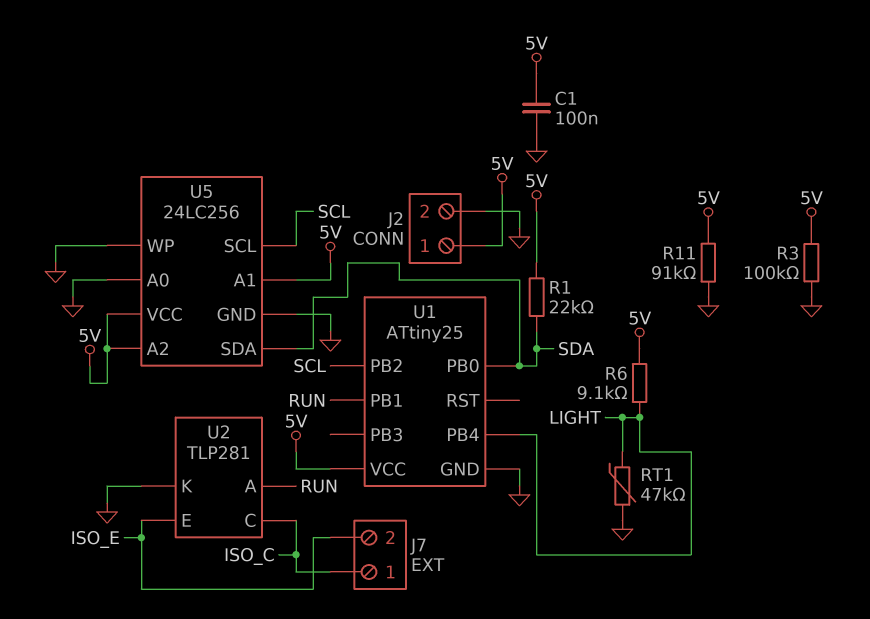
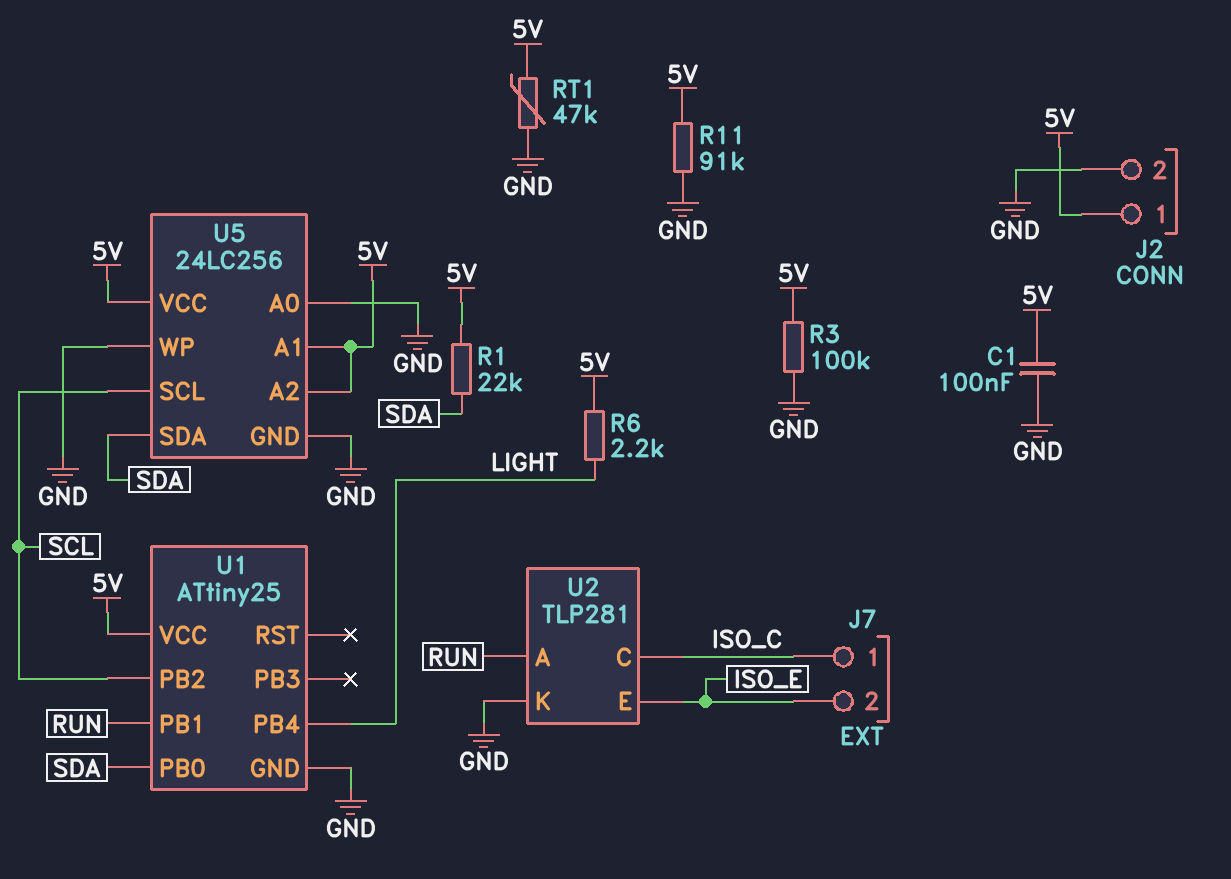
R6: 9.1k (5V, LIGHT) -> 2.2k (5V, LIGHT)
RT1: 47k (GND, LIGHT) -> 47k (5V, GND)

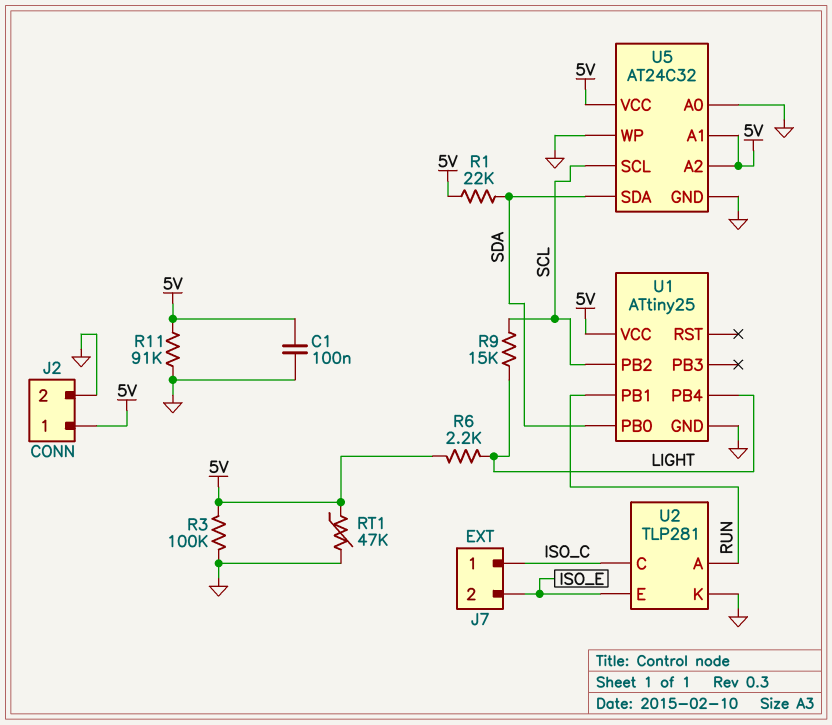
R9: none -> 15k (LIGHT, SCL)
U5: 24LC256 -> AT24C32

